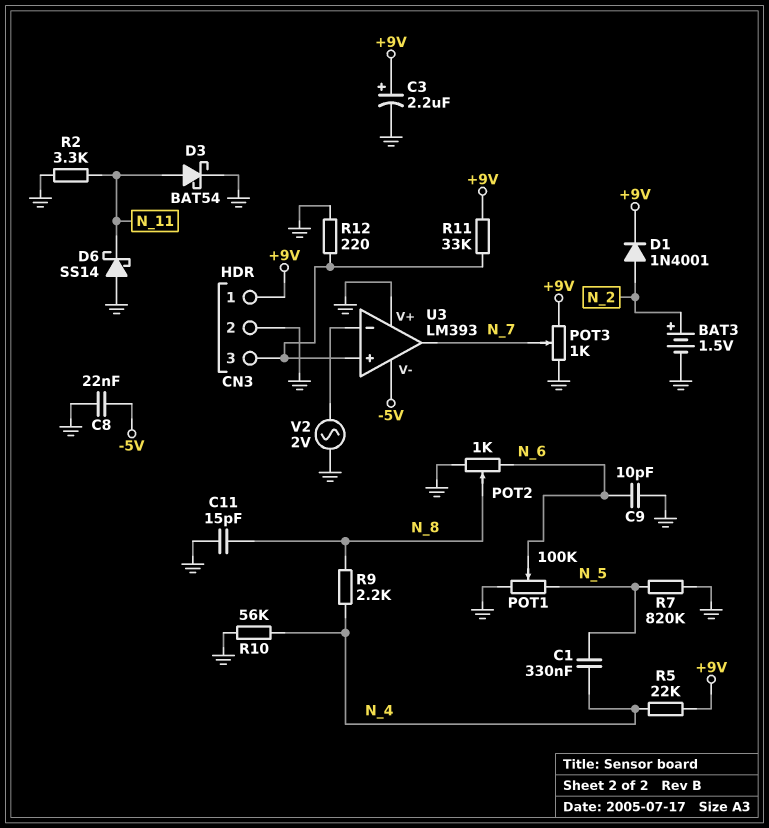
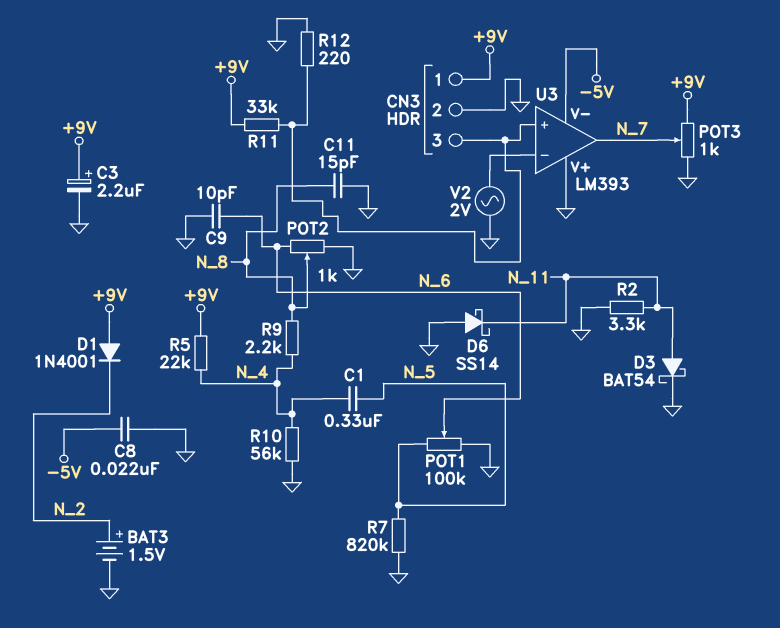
D1: diode 1N4001 (A N_2, K +9V) -> diode 1N4001 (A +9V, K N_2)

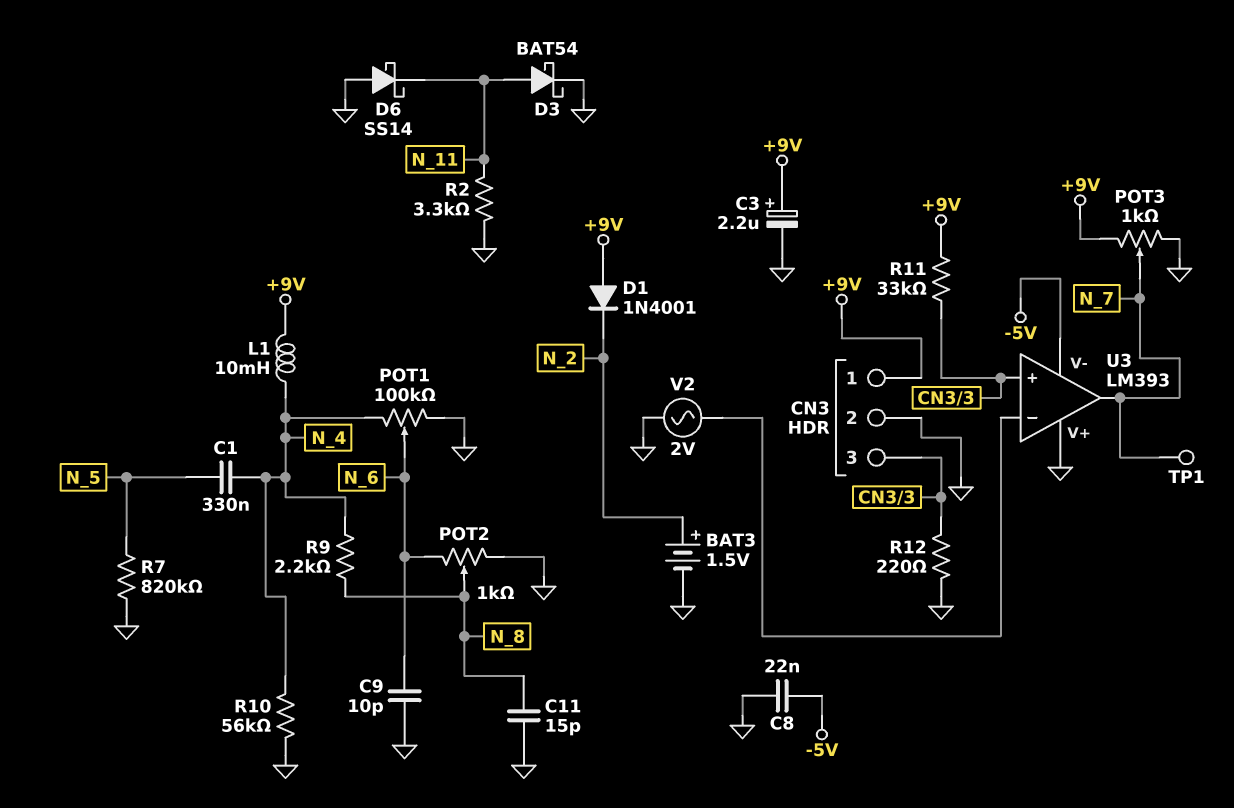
L1: none -> 10mH (+9V, N_4)
POT1: 100k (GND, N_5, wiper N_6) -> 100k (GND, N_4, wiper N_6)
R5: 22k (+9V, N_4) -> none
TP1: none -> test point (N_7)

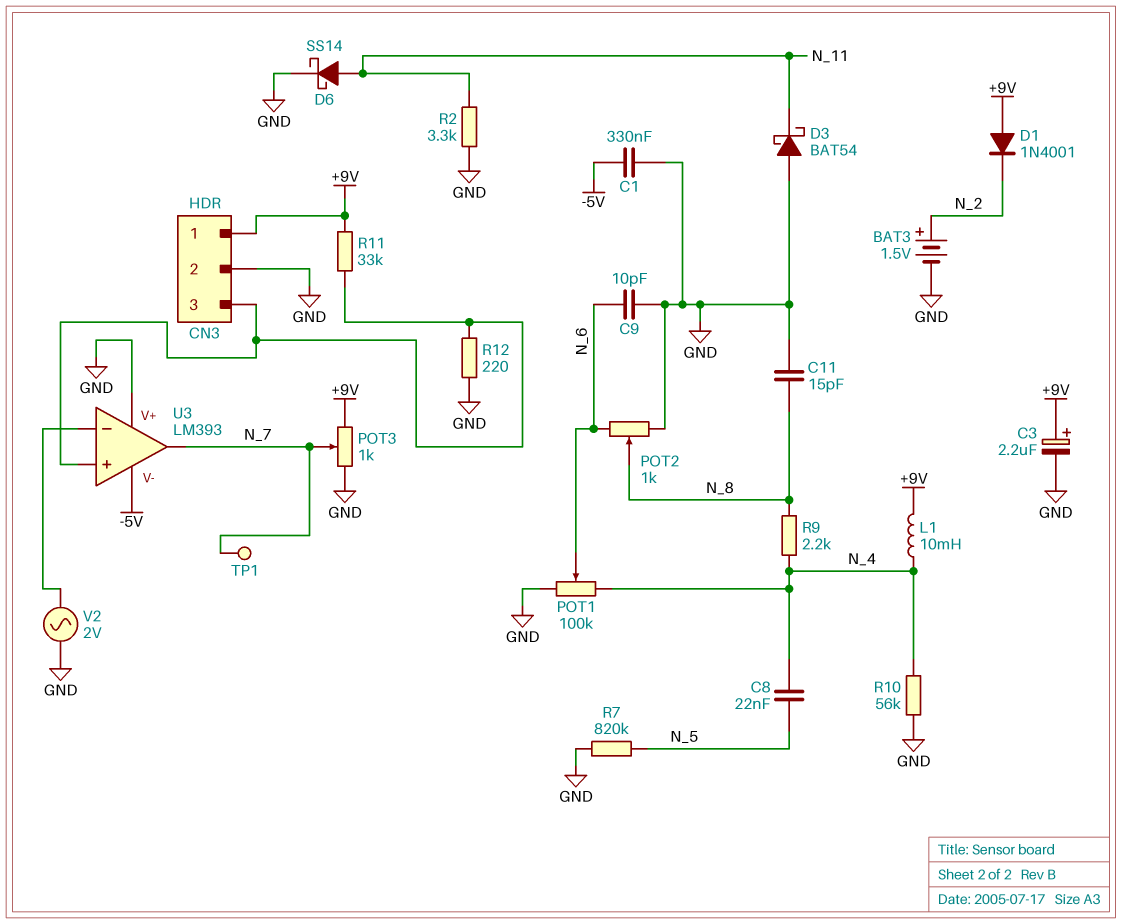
C1: 330nF (N_4, N_5) -> 330nF (-5V, GND)
C8: 22nF (-5V, GND) -> 22nF (N_4, N_5)
D3: schottky BAT54 (A N_11, K GND) -> schottky BAT54 (A GND, K N_11)
D6: schottky SS14 (A GND, K N_11) -> schottky SS14 (A N_11, K GND)

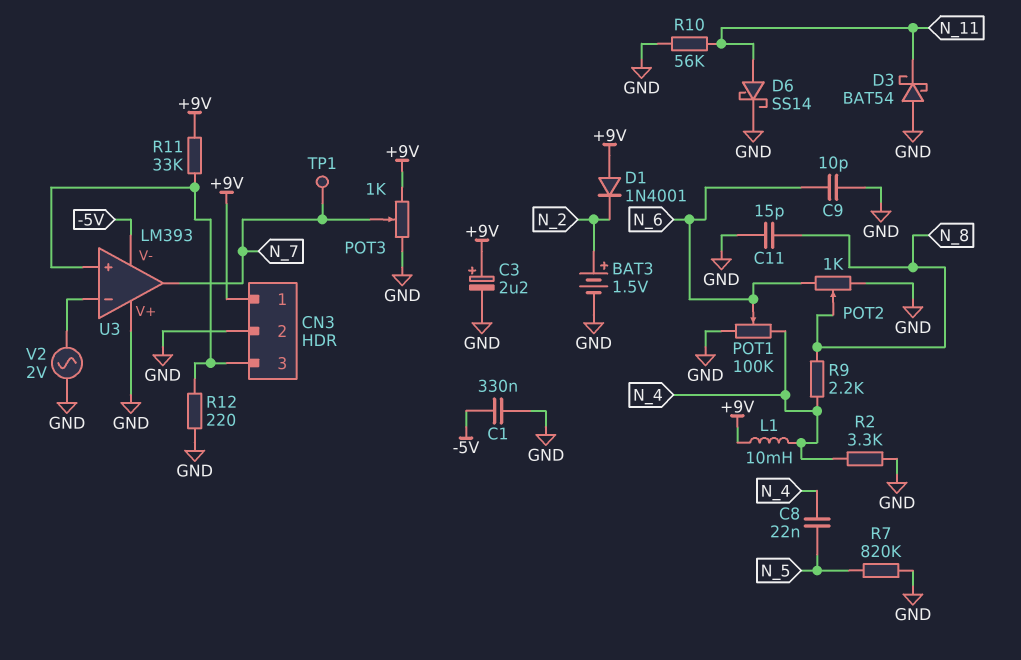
R2: 3.3k (GND, N_11) -> 3.3k (GND, N_4)
R10: 56k (GND, N_4) -> 56k (GND, N_11)

